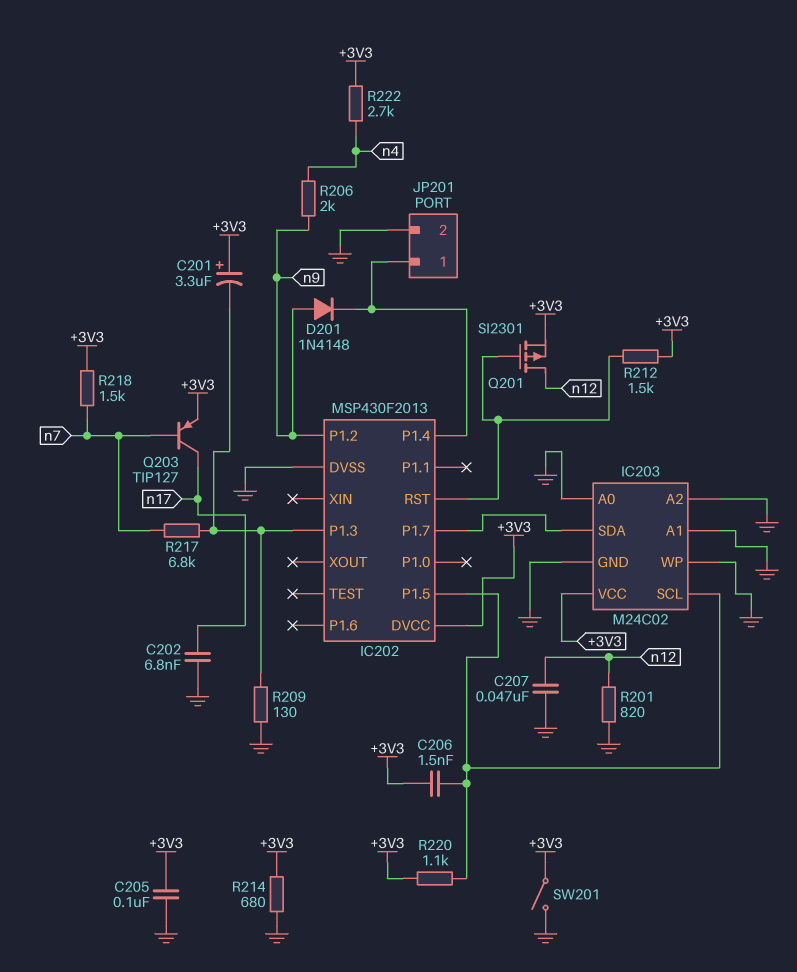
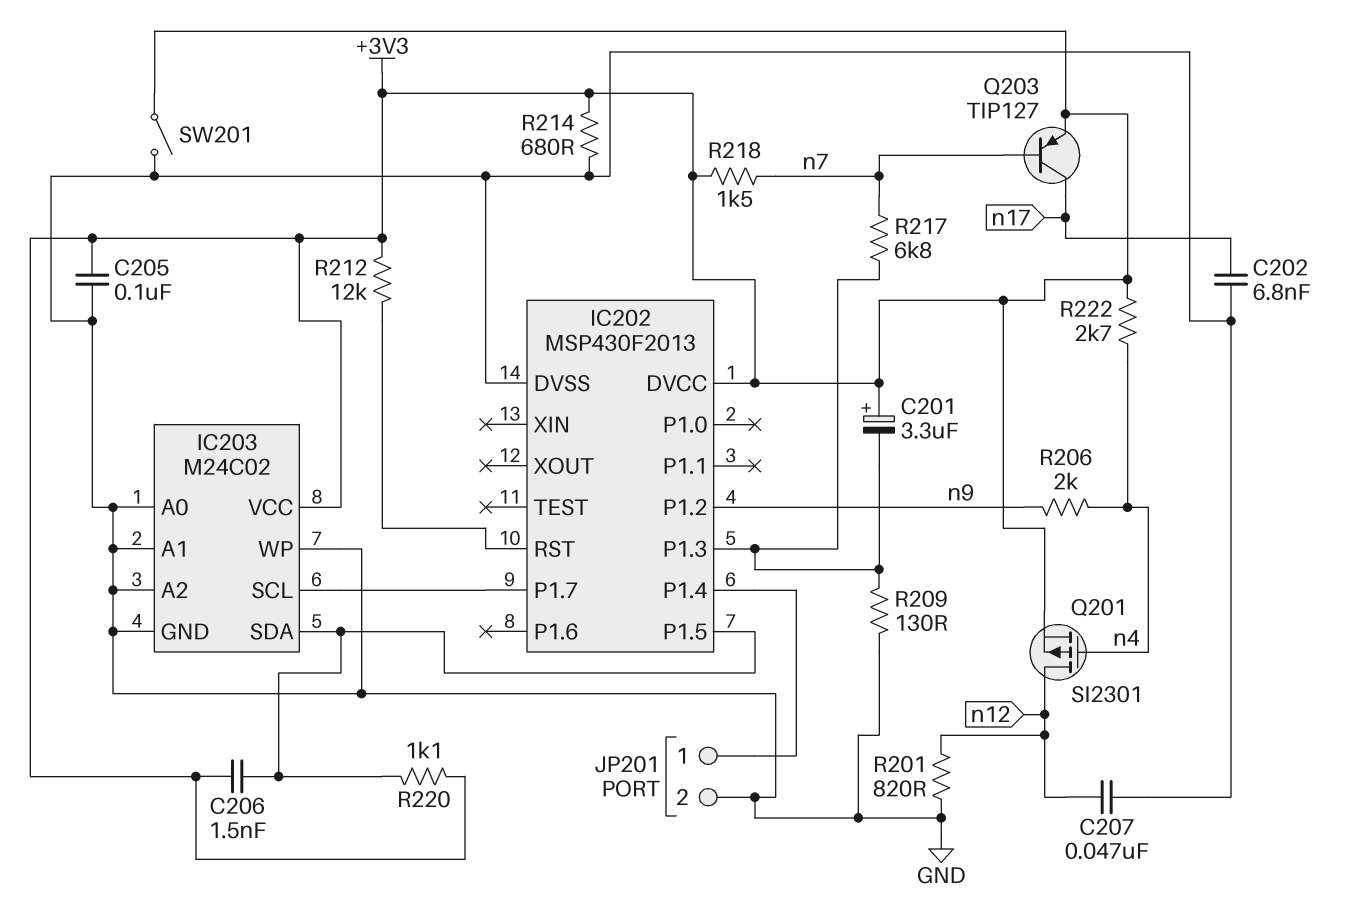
D201: diode 1N4148 (A n9, K IC202/P1.4) -> none
IC203 pin SCL: IC202/P1.5 -> IC202/P1.7
IC203 pin SDA: IC202/P1.7 -> IC202/P1.5
Q201: PMOS SI2301 (G IC202/RST, D n12, S +3V3) -> PMOS SI2301 (G n4, D n12, S +3V3)
R212: 1.5k (+3V3, IC202/RST) -> 12k (+3V3, IC202/RST)

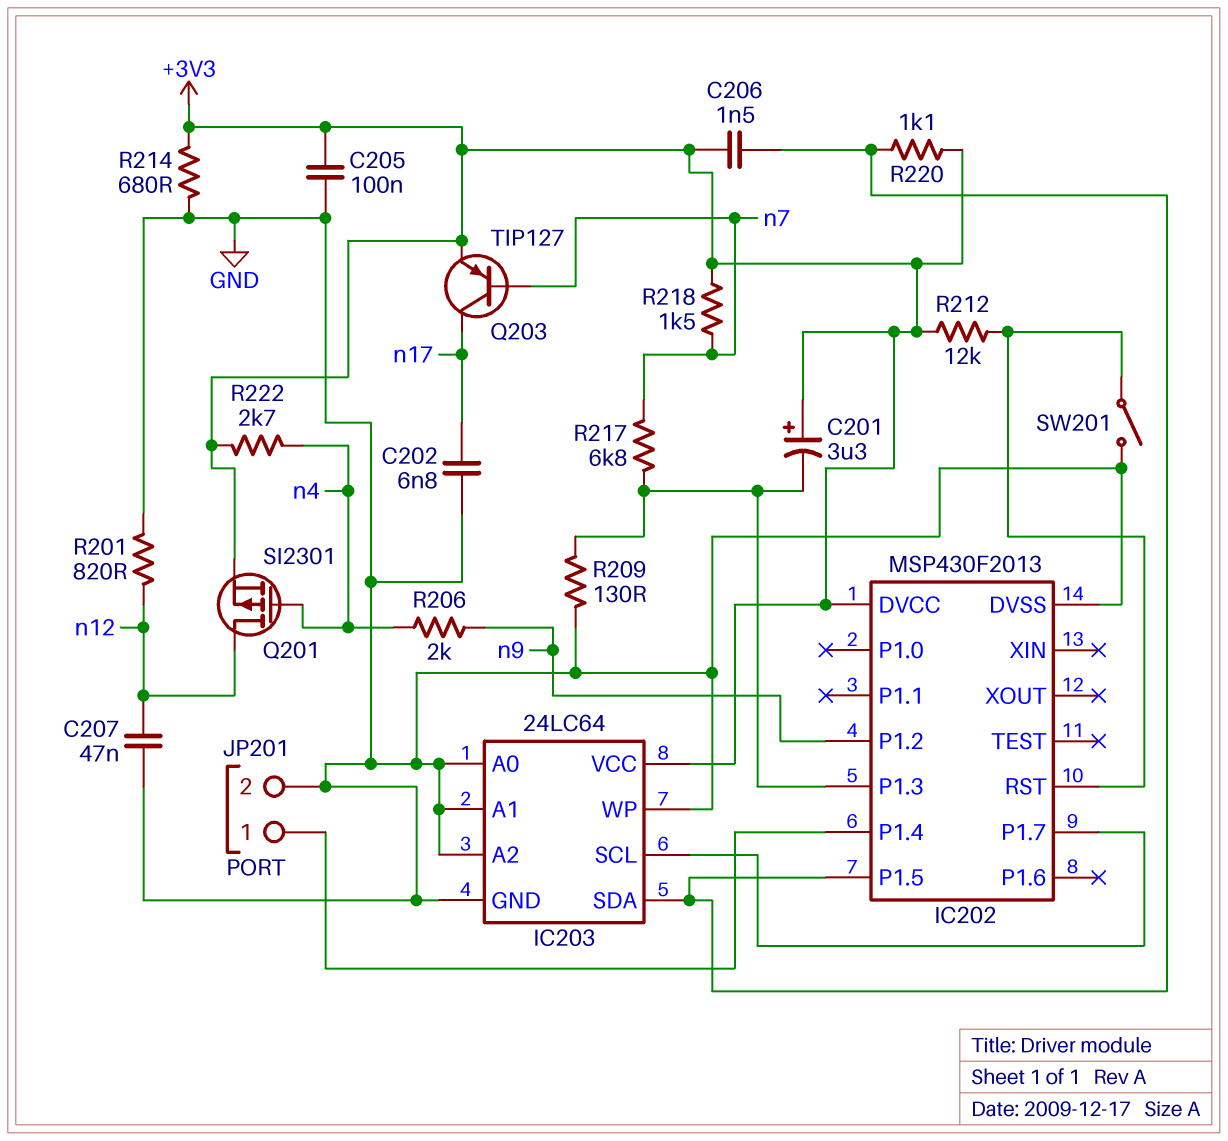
IC203: M24C02 -> 24LC64
SW201: switch (+3V3, GND) -> switch (GND, IC202/RST)

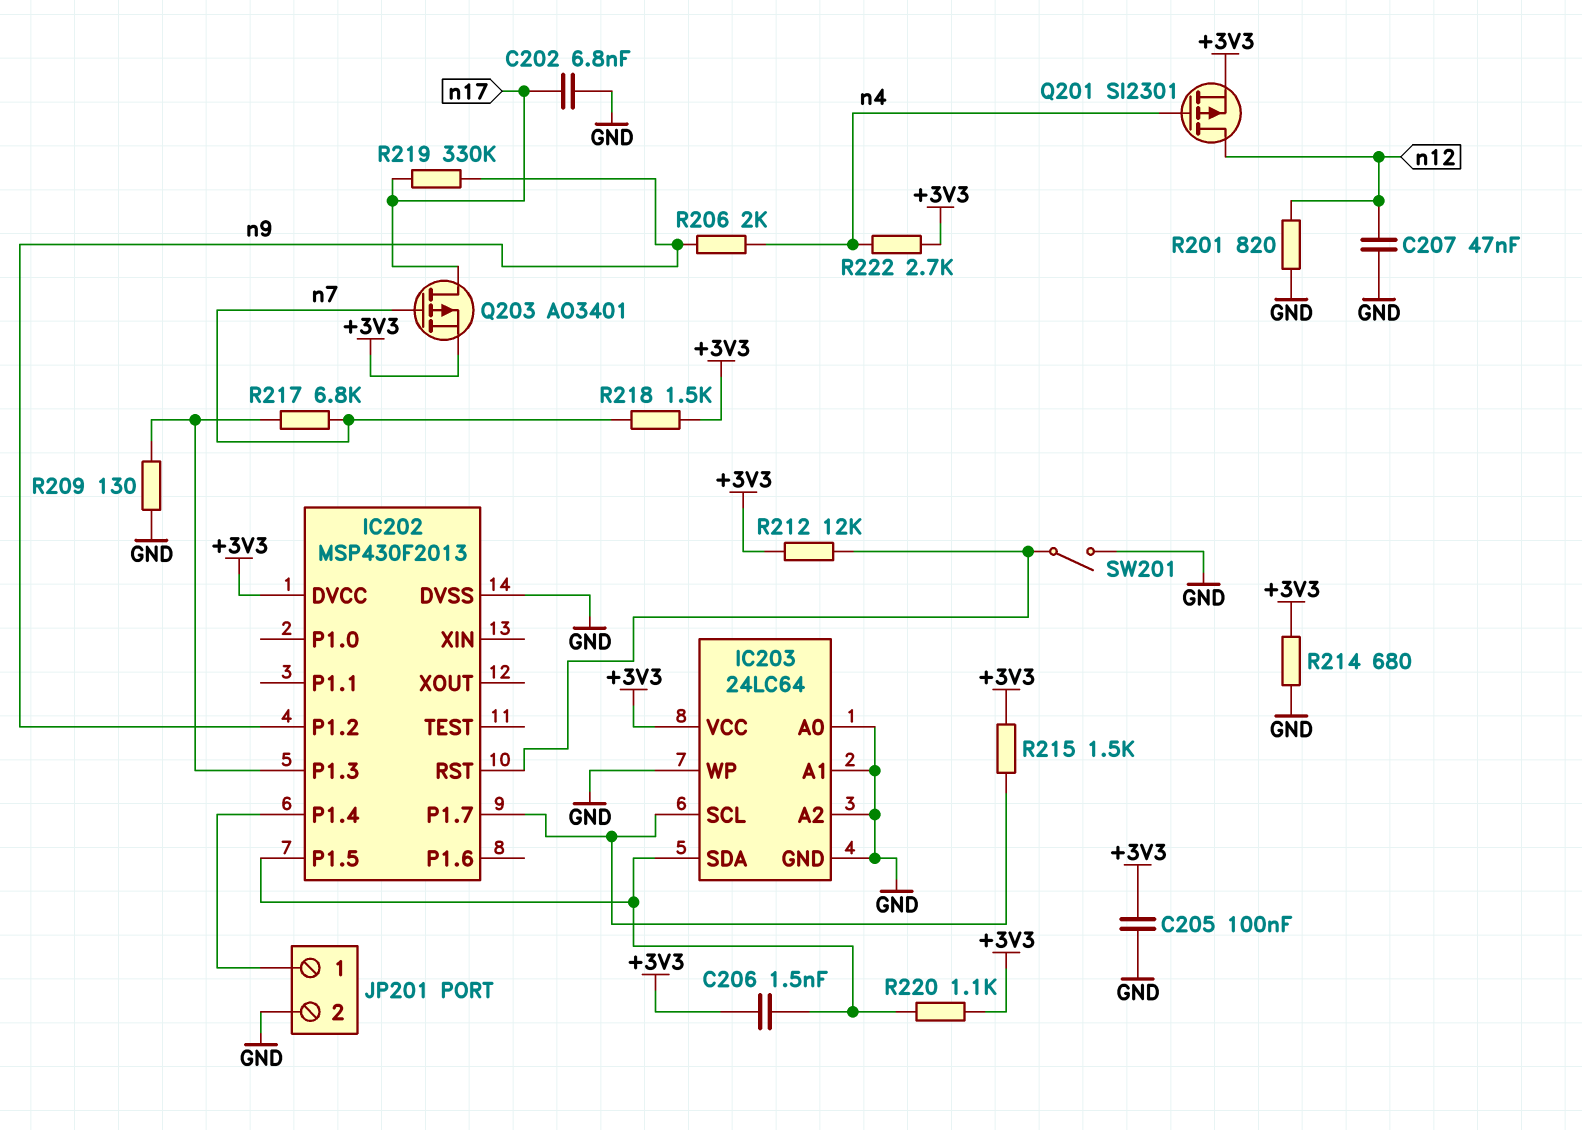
C201: 3.3uF (plus +3V3, minus IC202/P1.3) -> none
Q203: PNP TIP127 (B n7, C n17, E +3V3) -> PMOS AO3401 (G n7, D n17, S +3V3)
R215: none -> 1.5k (+3V3, IC202/P1.7)
R219: none -> 330k (n9, n17)

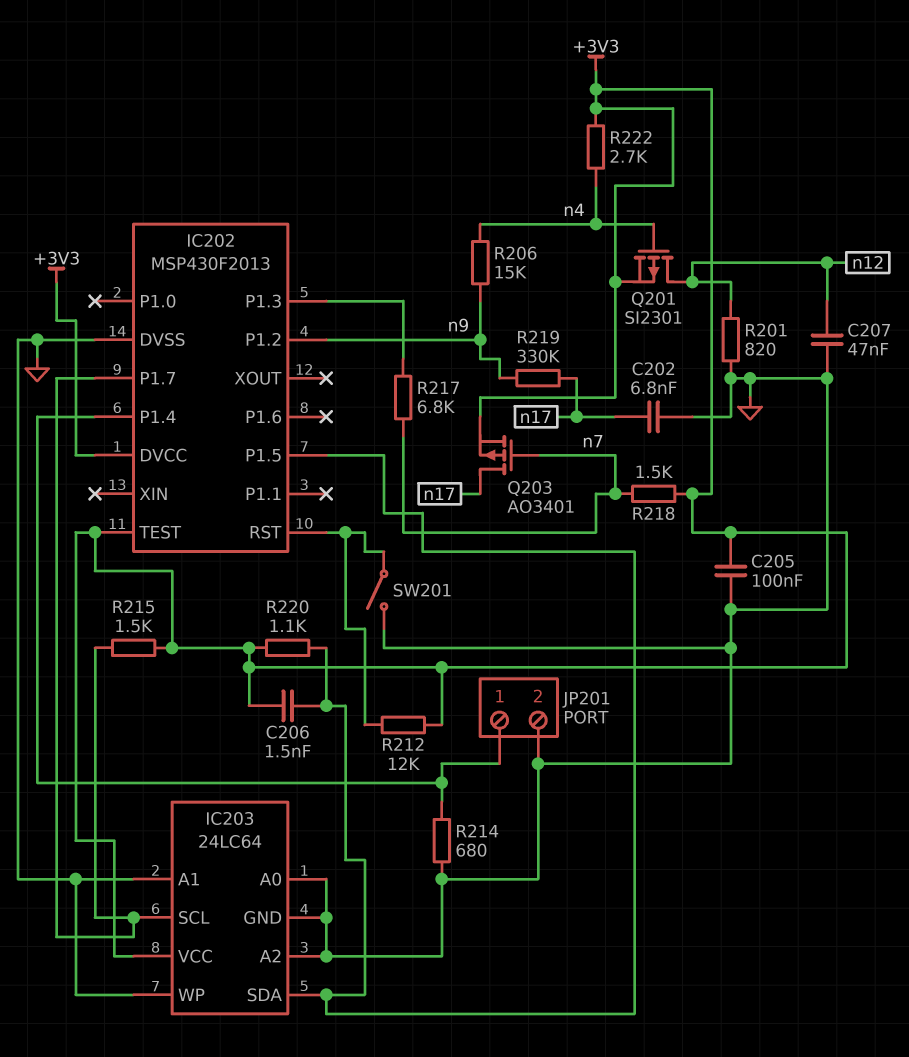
IC202 pin TEST: none -> +3V3
R206: 2k (n4, n9) -> 15k (n4, n9)
R209: 130 (GND, IC202/P1.3) -> none
R214: 680 (+3V3, GND) -> 680 (GND, IC202/P1.4)

